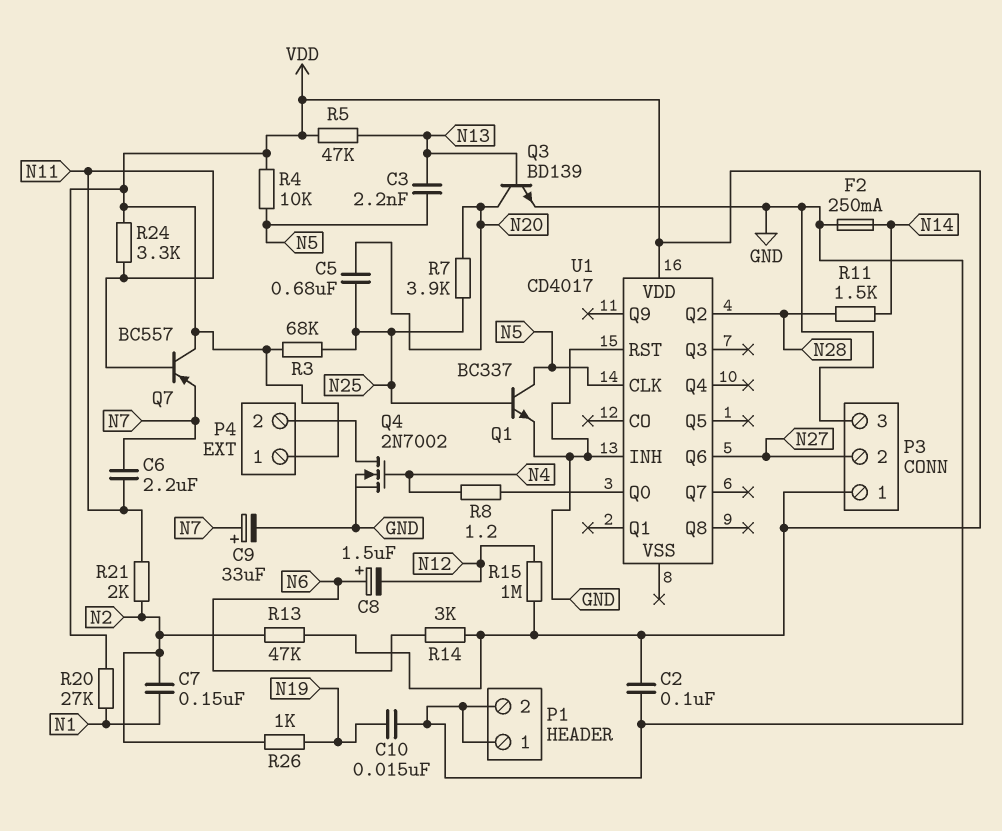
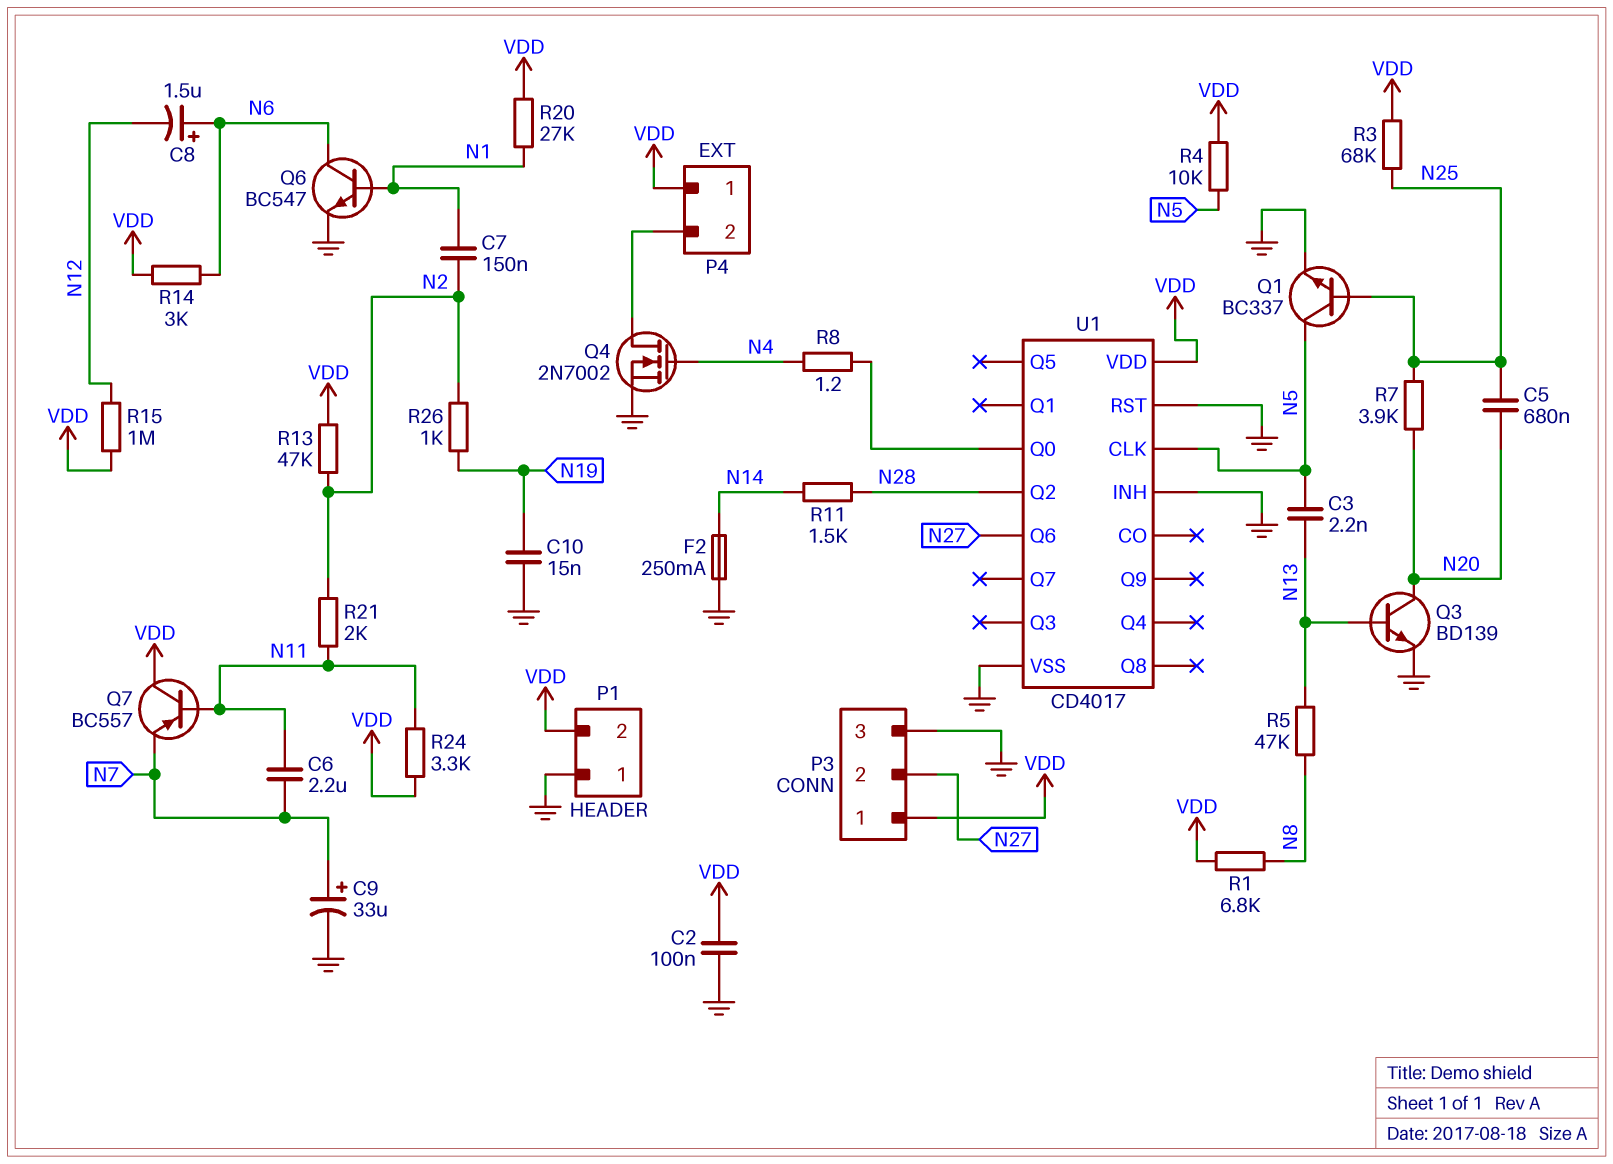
P1 pin 2: GND -> VDD
Q6: none -> NPN BC547 (B N1, C N6, E GND)
R1: none -> 6.8k (N8, VDD)
R5: 47k (N13, VDD) -> 47k (N8, N13)
U1 pin VSS: none -> GND

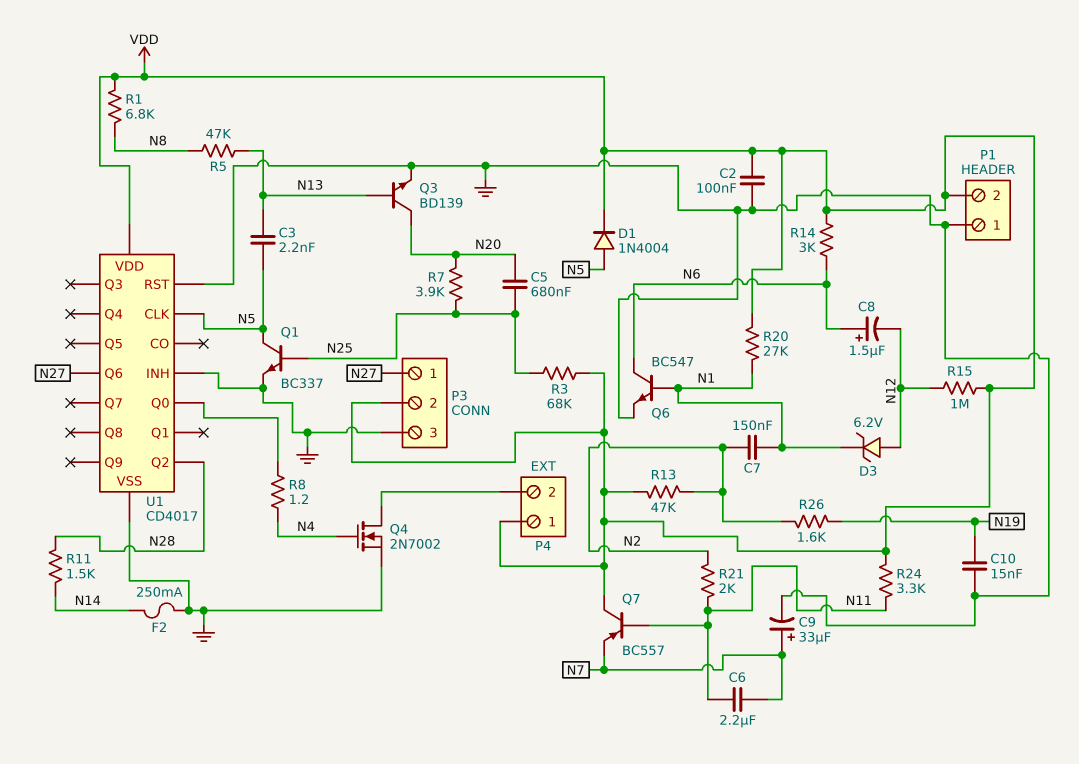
D1: none -> diode 1N4004 (A N5, K VDD)
D3: none -> zener 6.2V (A N12, K N1)
P3 pin 1: VDD -> N27
P3 pin 2: N27 -> VDD
R4: 10k (N5, VDD) -> none
R26: 1k (N2, N19) -> 1.6k (N2, N19)

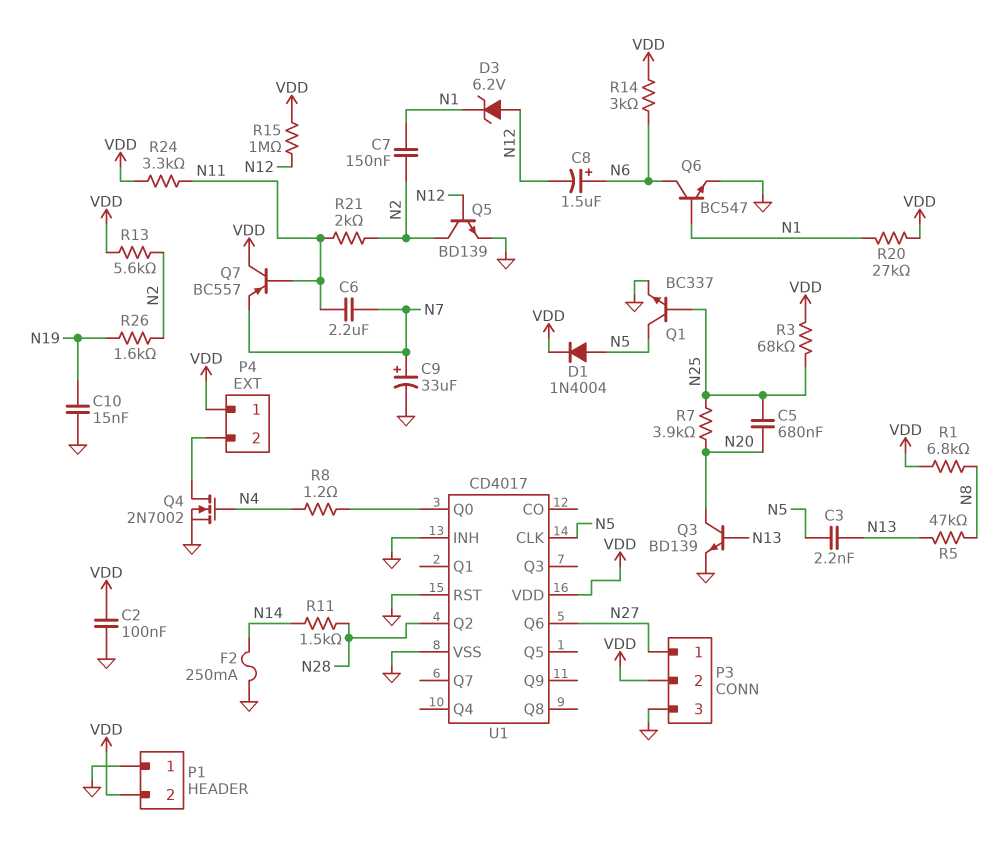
Q5: none -> NPN BD139 (B N12, C N2, E GND)
R13: 47k (N2, VDD) -> 5.6k (N2, VDD)

